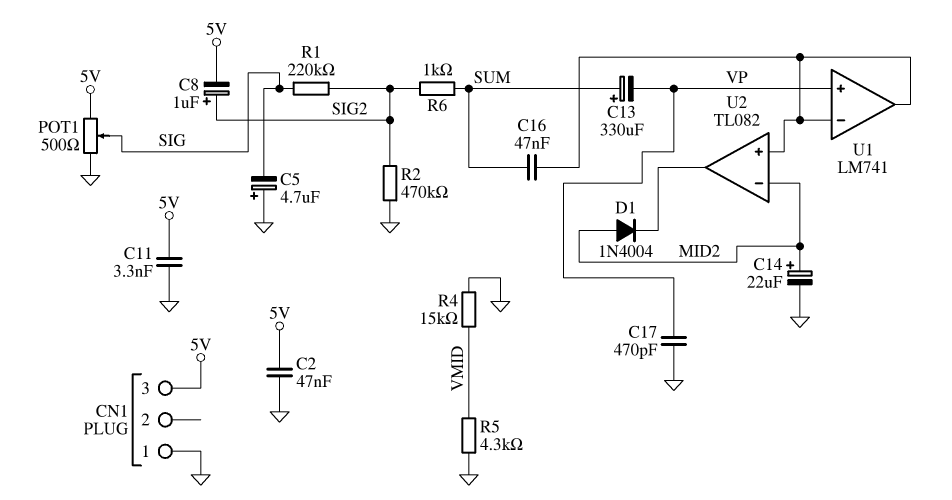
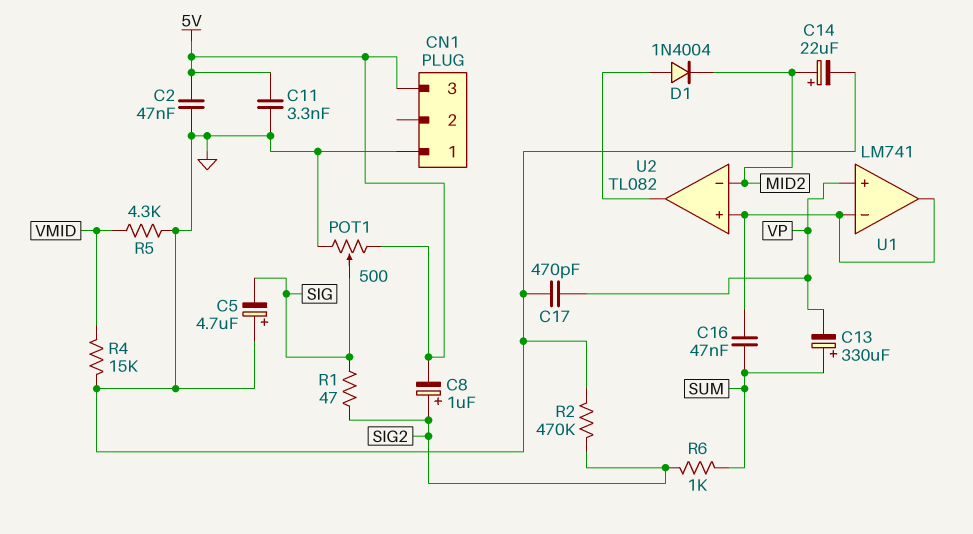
D1: diode 1N4004 (A MID2, K U2/out) -> diode 1N4004 (A U2/out, K MID2)
R1: 220k (SIG, SIG2) -> 47 (SIG, SIG2)

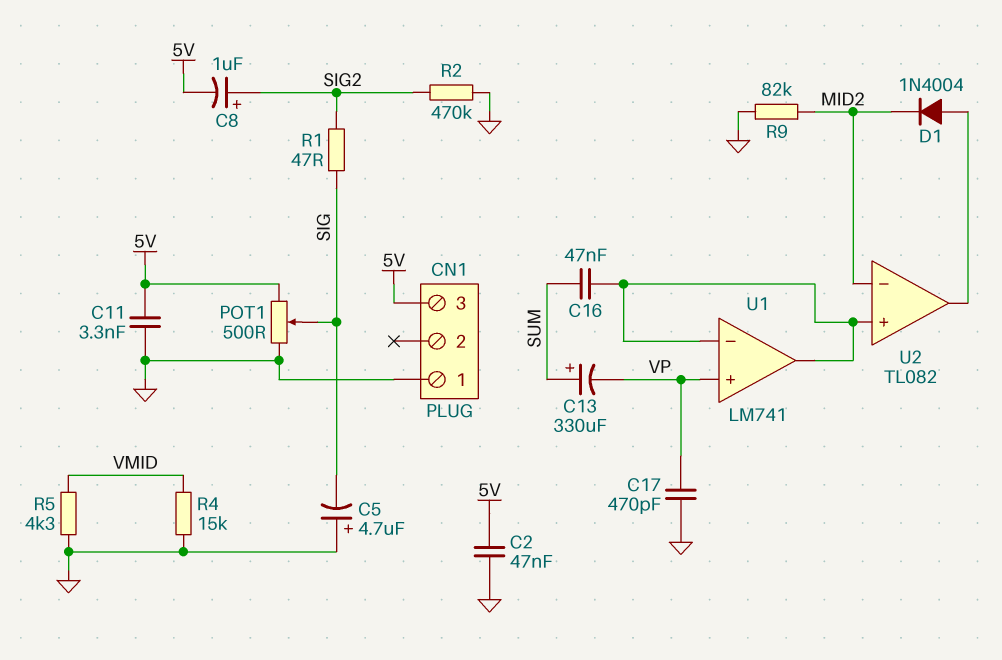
C14: 22uF (plus MID2, minus GND) -> none
R6: 1k (SIG2, SUM) -> none
R9: none -> 82k (GND, MID2)

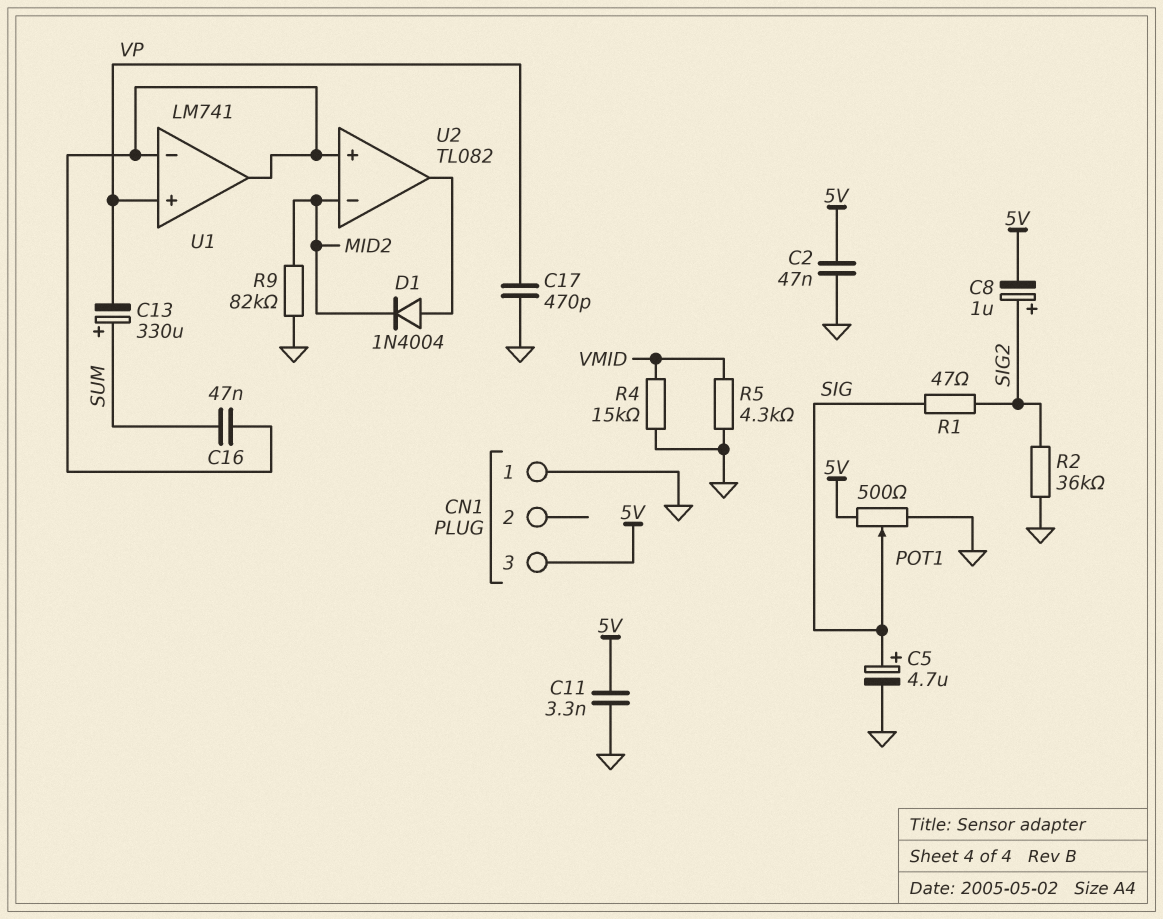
C5: 4.7uF (plus GND, minus SIG) -> 4.7uF (plus SIG, minus GND)
R2: 470k (GND, SIG2) -> 36k (GND, SIG2)

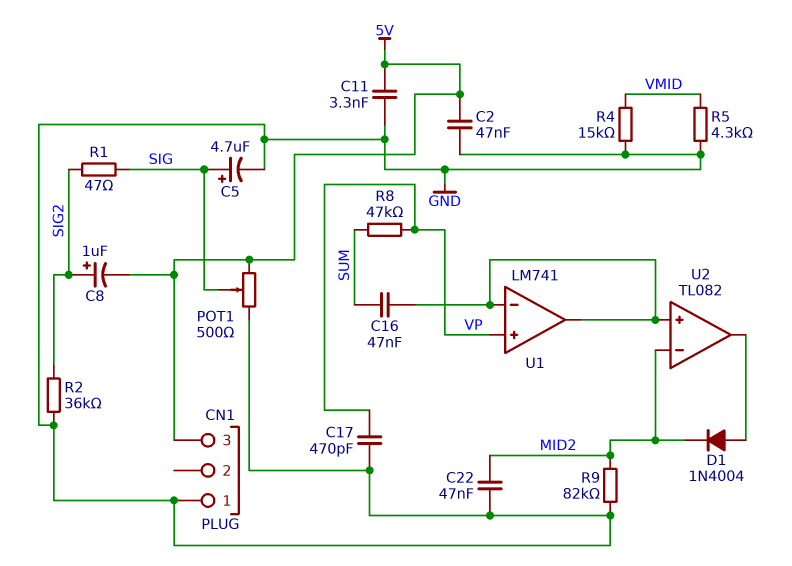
C13: 330uF (plus SUM, minus VP) -> none
C22: none -> 47nF (GND, MID2)
R8: none -> 47k (SUM, VP)

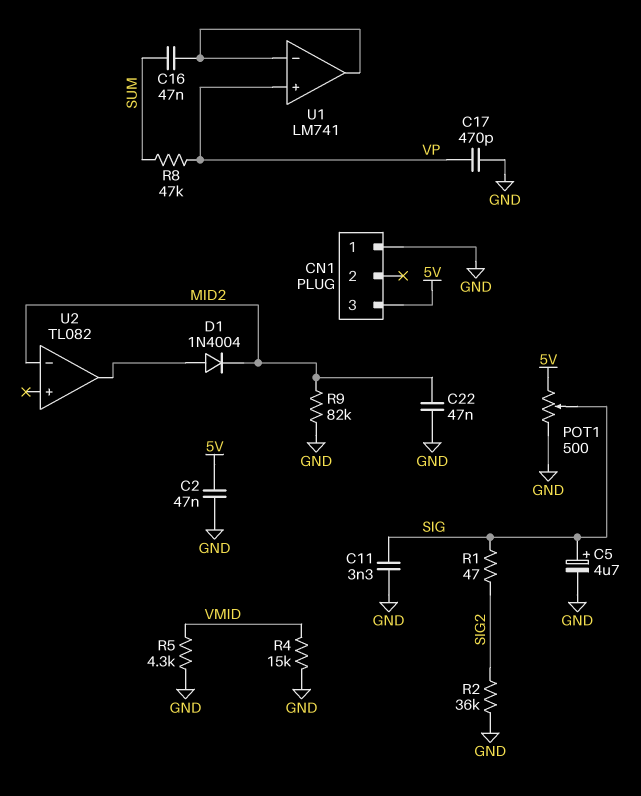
C8: 1uF (plus SIG2, minus 5V) -> none
C11: 3.3nF (5V, GND) -> 3.3nF (GND, SIG)
U2 pin in+: U1/in- -> none

